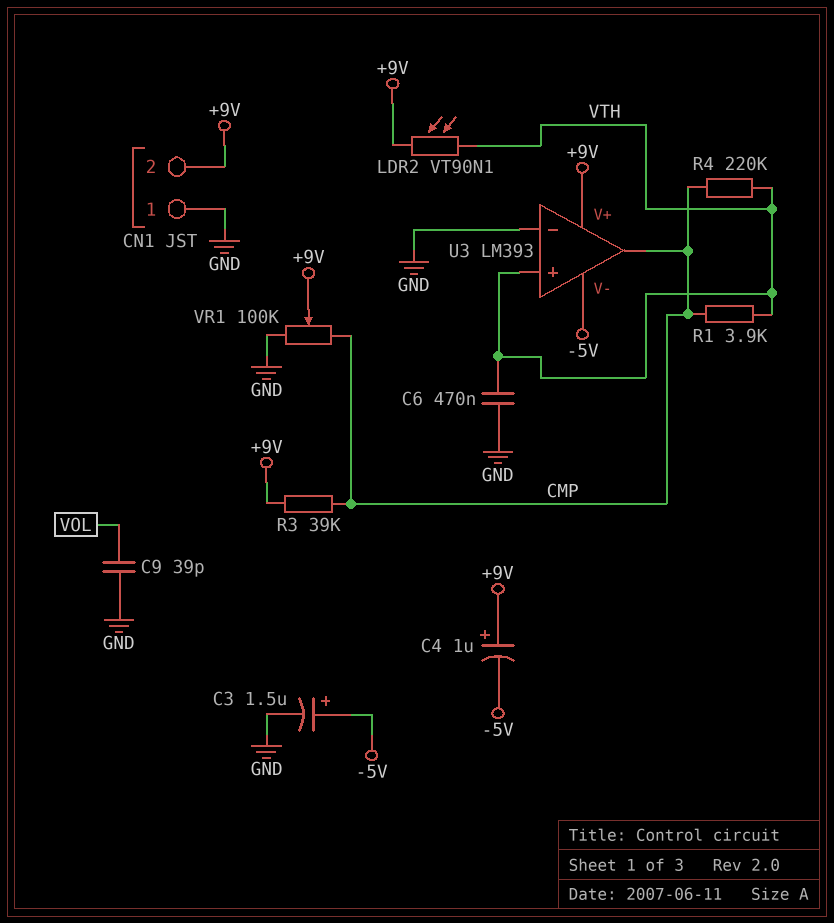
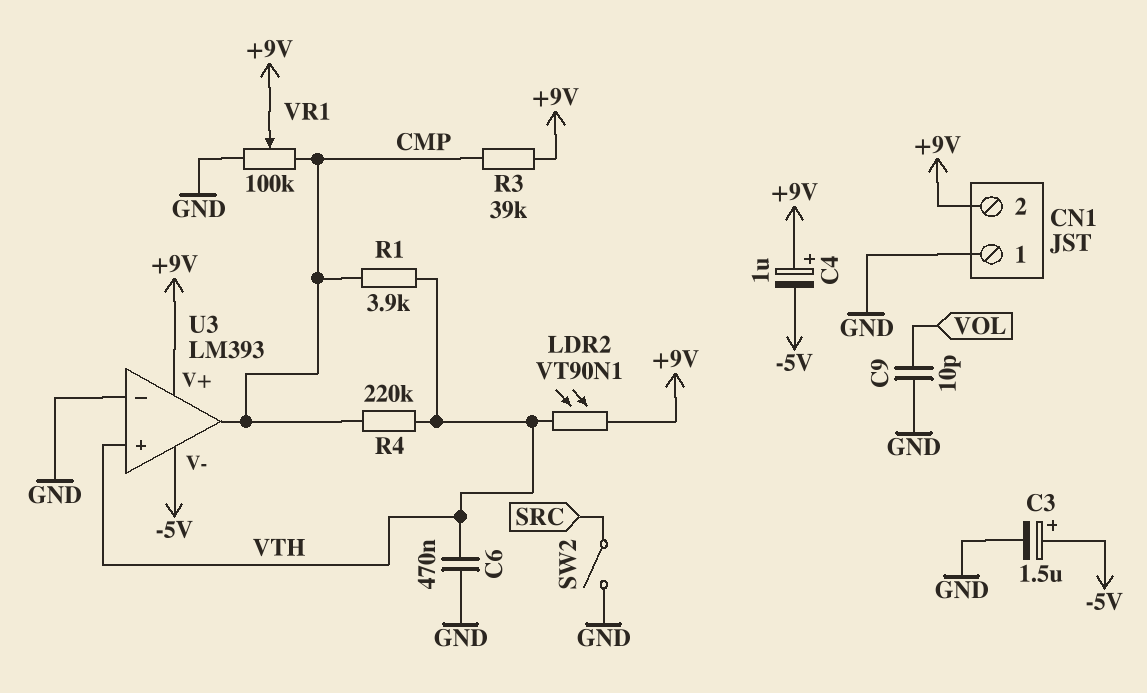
C9: 39pF (GND, VOL) -> 10pF (GND, VOL)
SW2: none -> switch (GND, SRC)

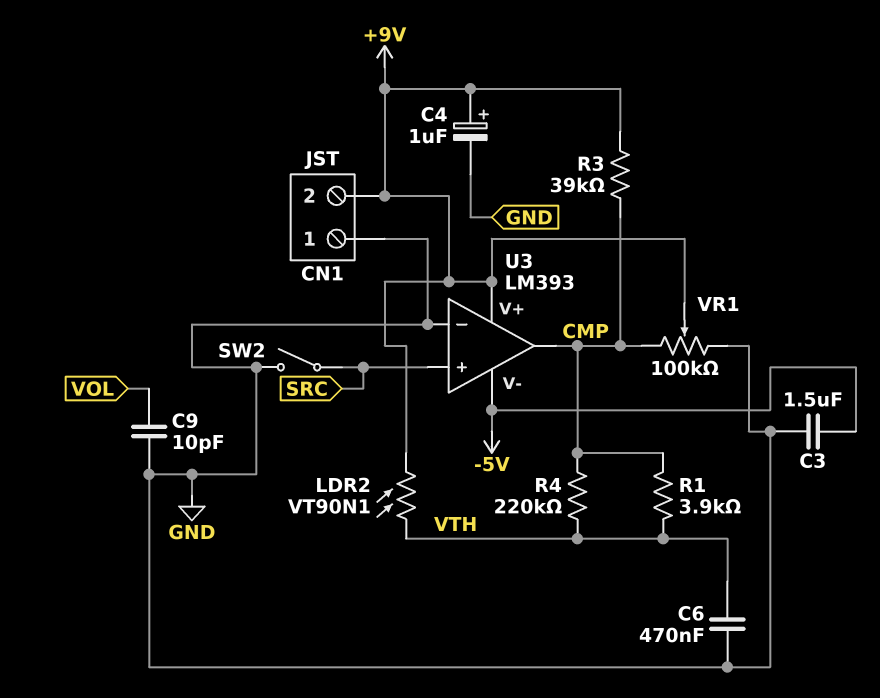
C3: 1.5uF (plus -5V, minus GND) -> 1.5uF (-5V, GND)
C4: 1uF (plus +9V, minus -5V) -> 1uF (plus +9V, minus GND)
U3 pin in+: VTH -> SRC

